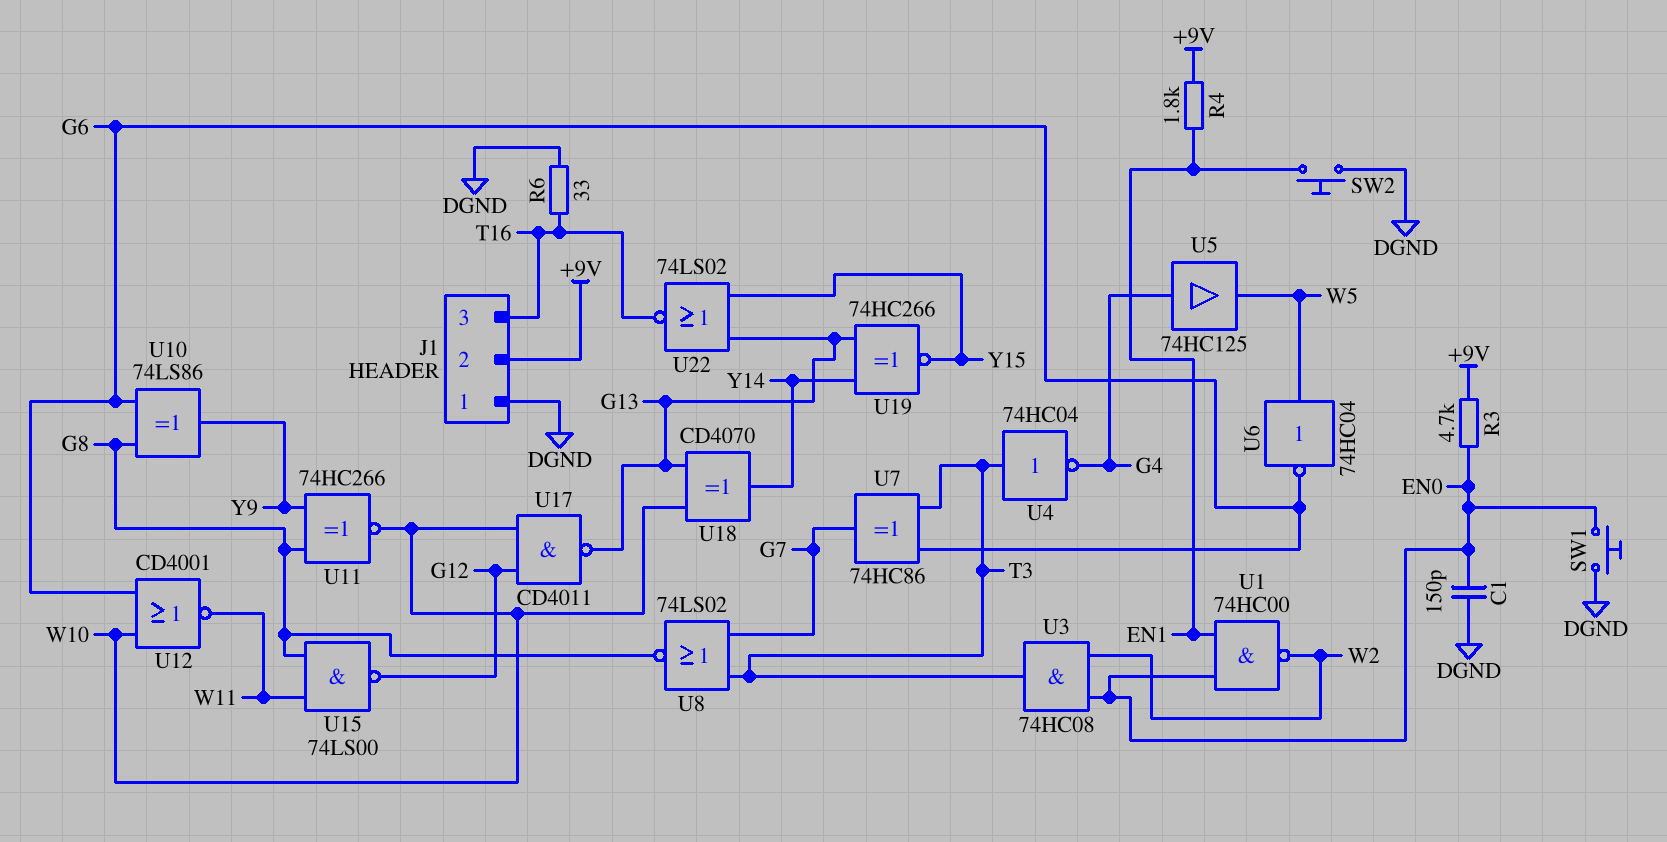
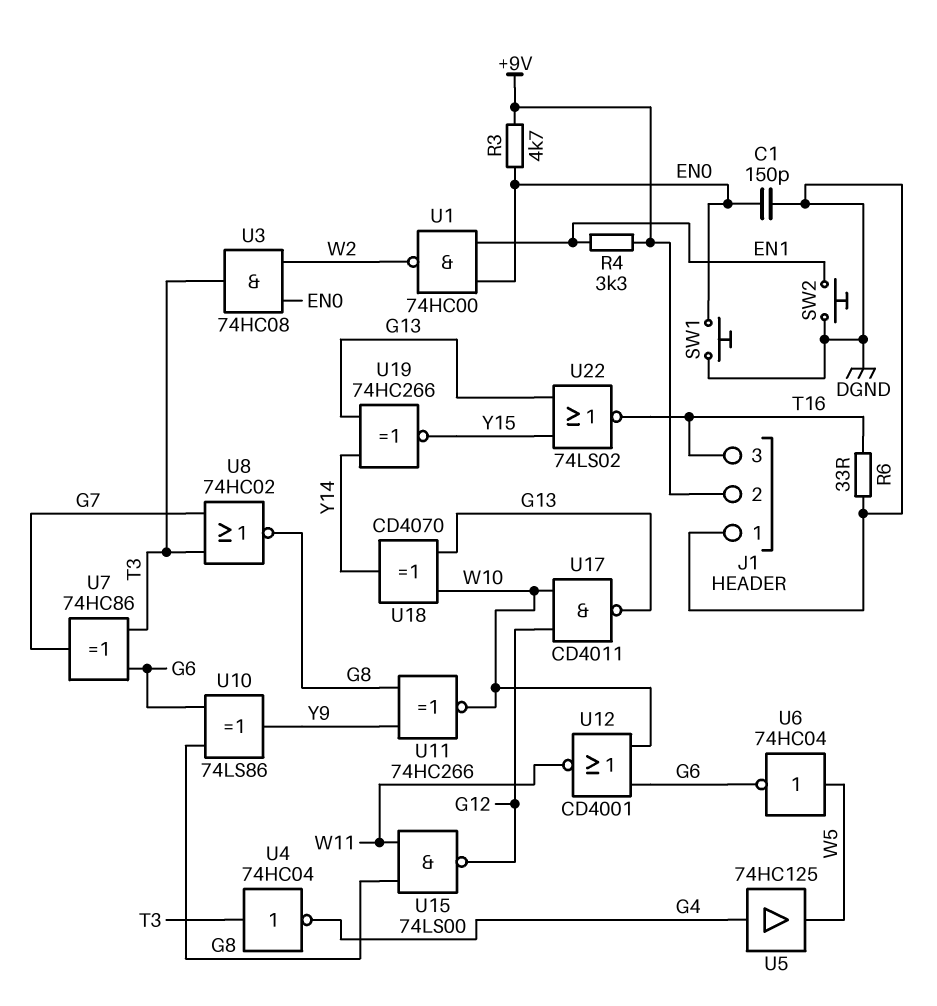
R4: 1.8k (+9V, EN1) -> 3.3k (+9V, EN1)
U8: NOR 74LS02 (in G7, in T3, out G8) -> NOR 74HC02 (in G7, in T3, out G8)

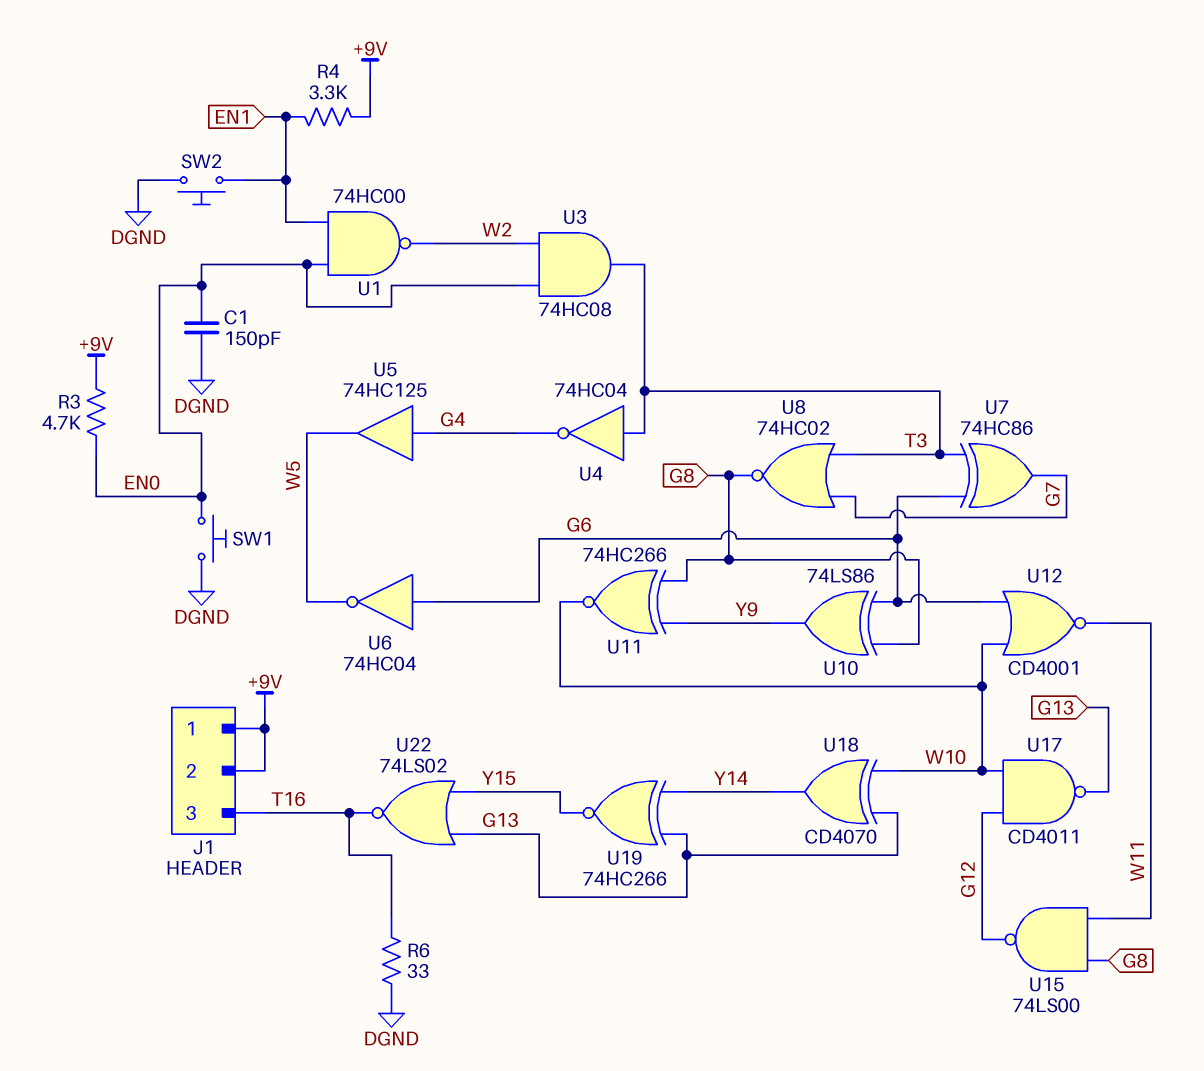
J1 pin 1: DGND -> +9V
U6: NOT 74HC04 (in W5, out G6) -> NOT 74HC04 (in G6, out W5)

